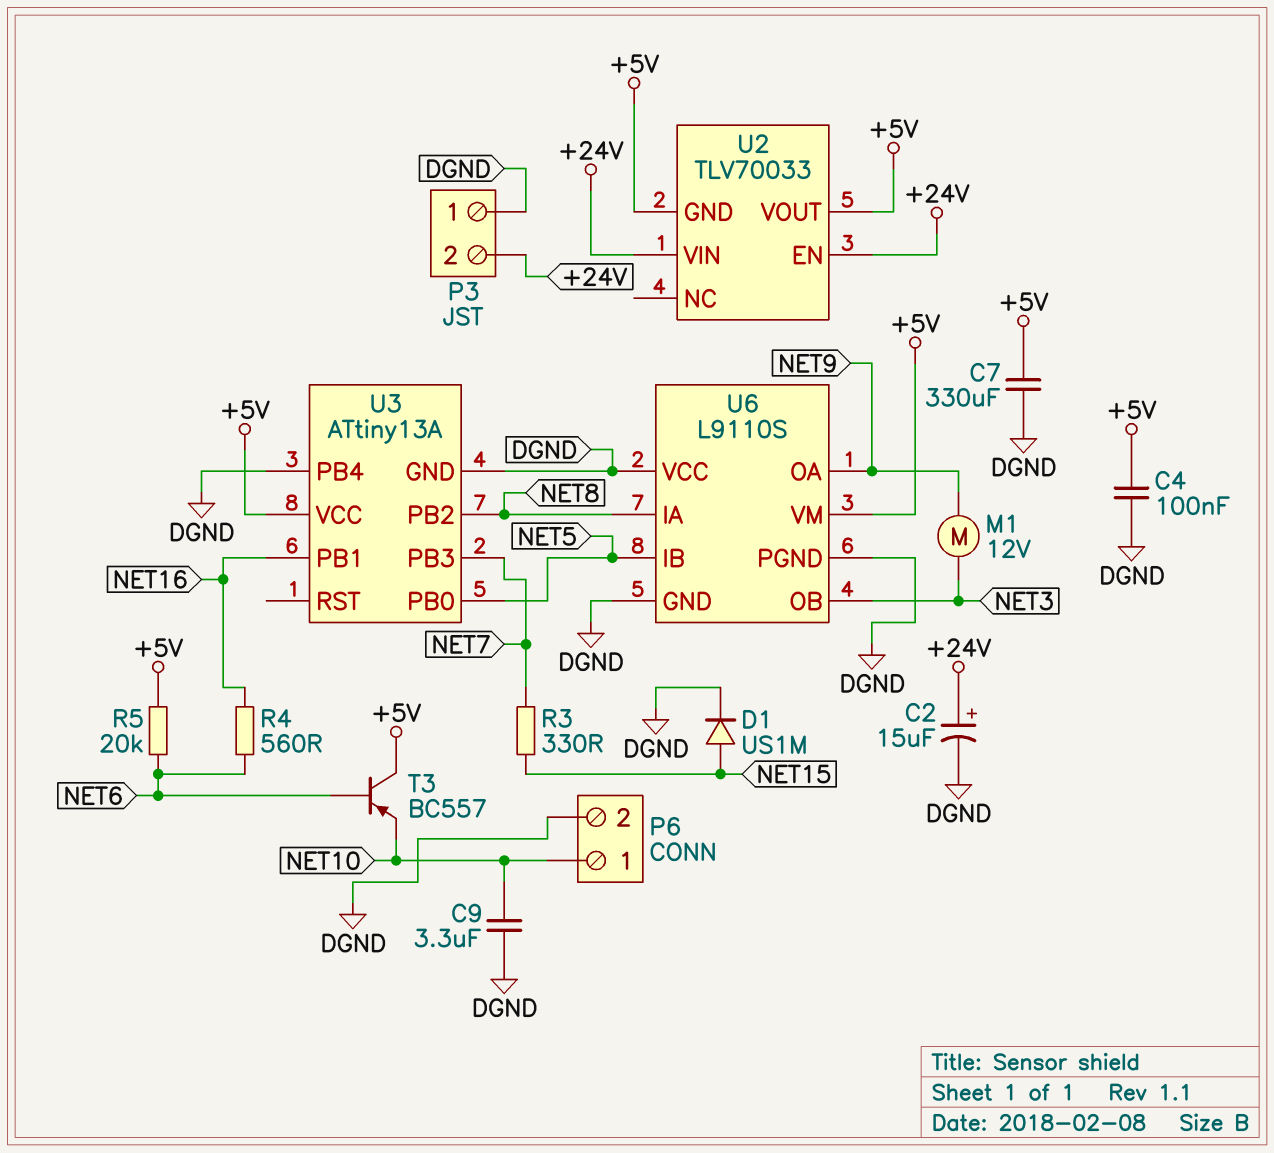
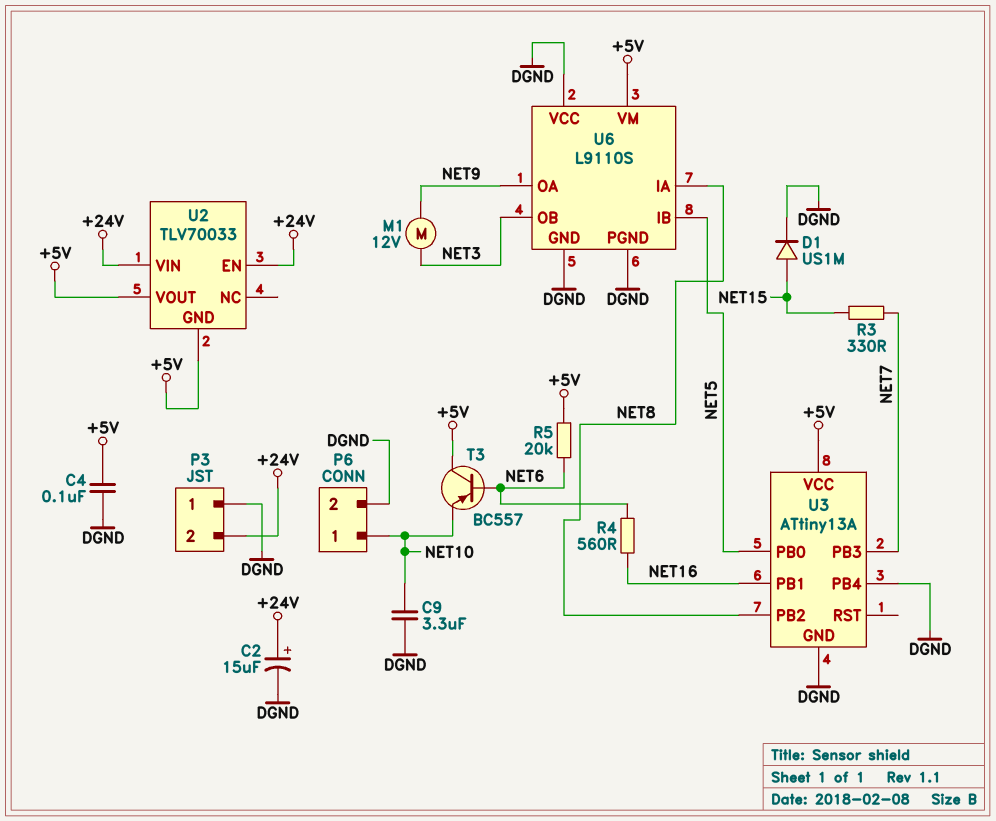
C7: 330uF (+5V, DGND) -> none

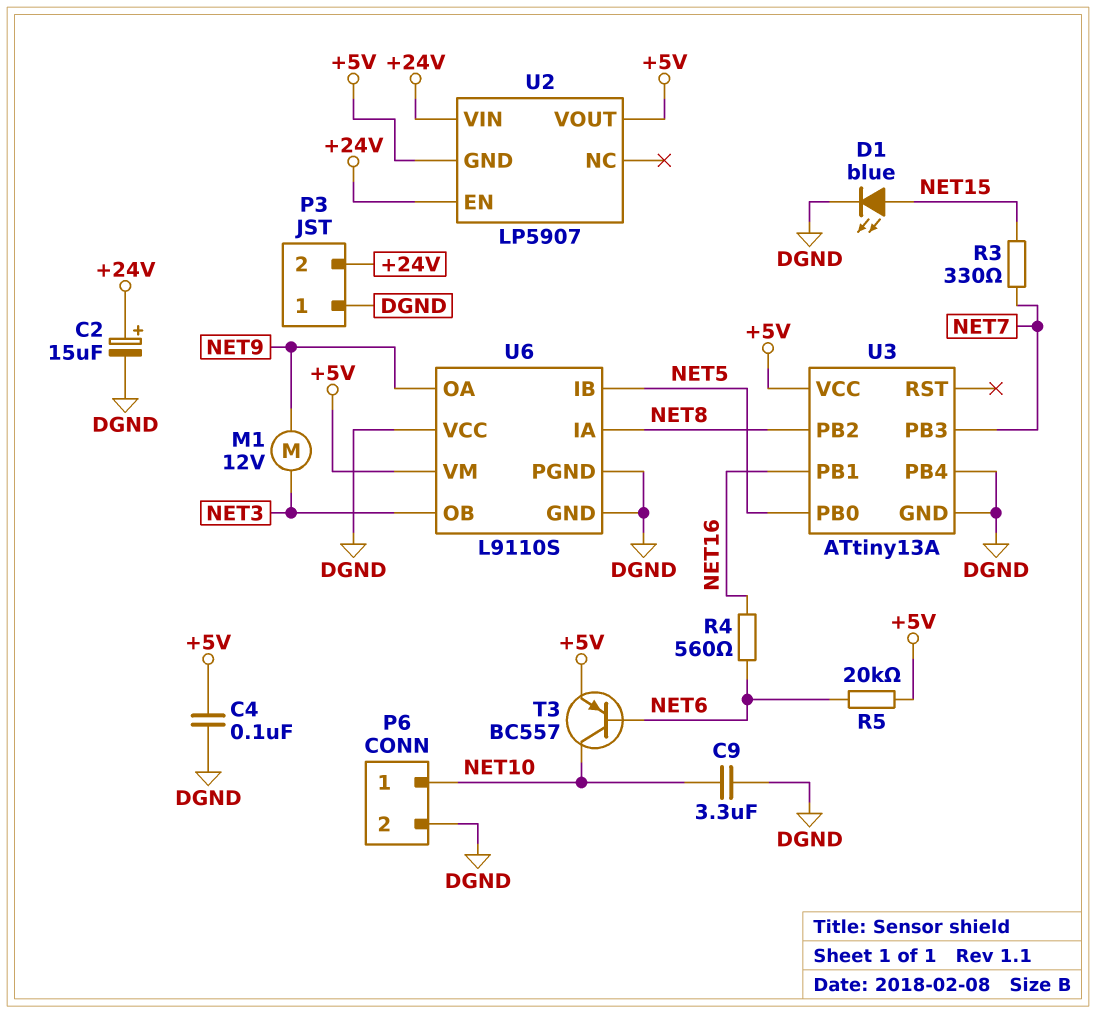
D1: diode US1M (A NET15, K DGND) -> LED blue (A NET15, K DGND)
T3: PNP BC557 (B NET6, C +5V, E NET10) -> PNP BC557 (B NET6, C NET10, E +5V)
U2: TLV70033 -> LP5907

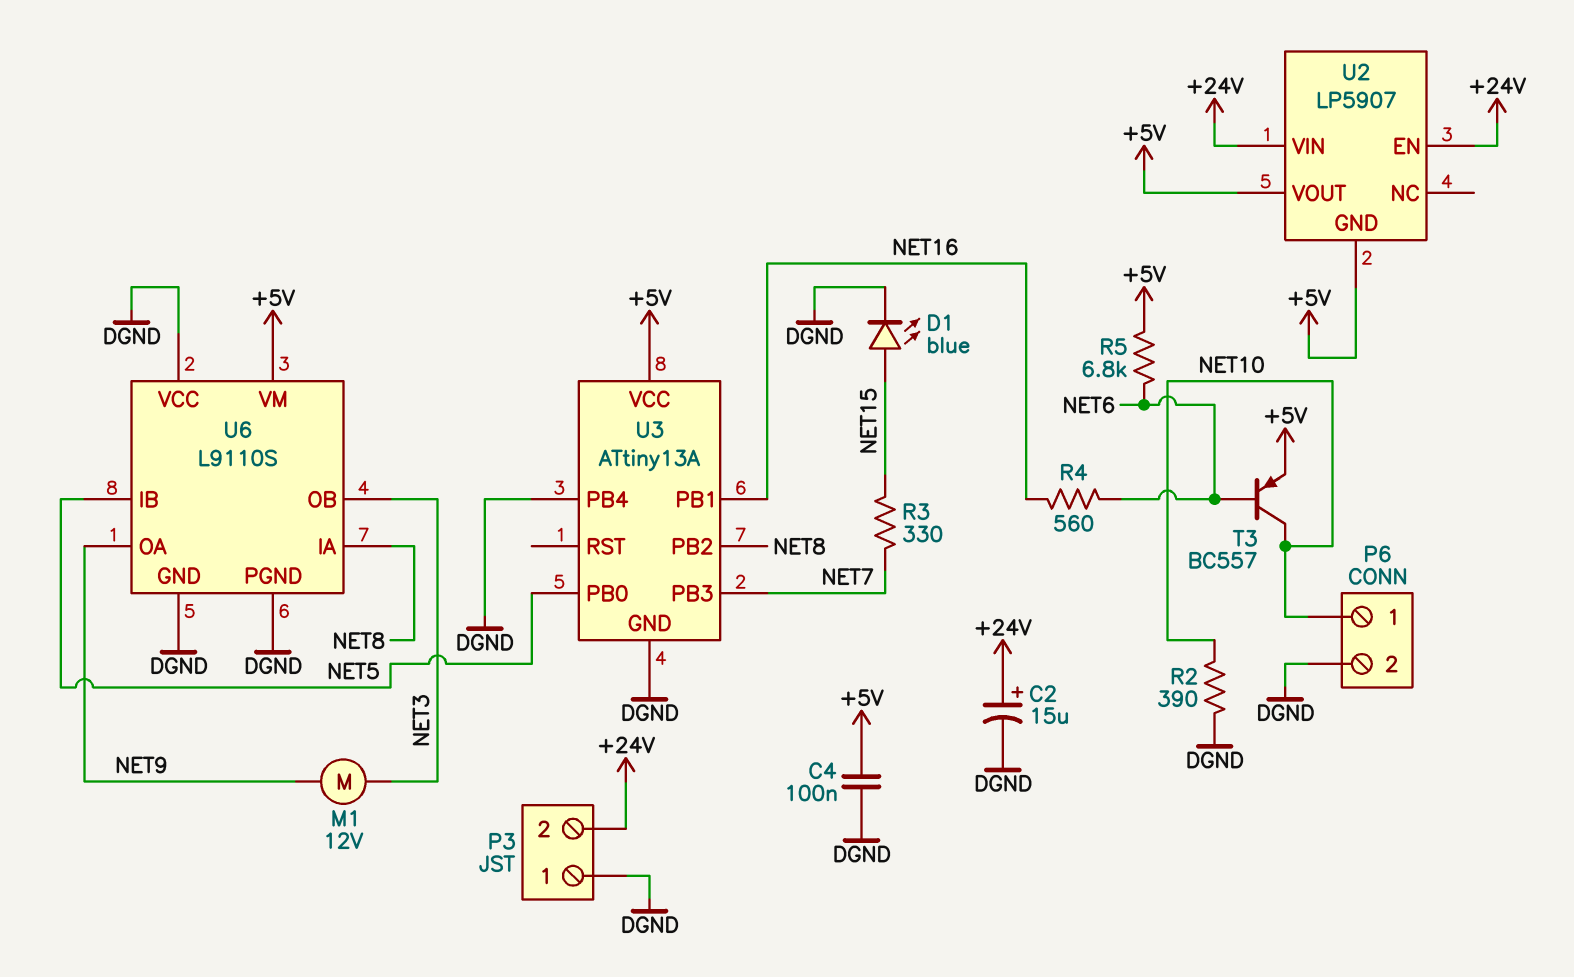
C9: 3.3uF (DGND, NET10) -> none
R2: none -> 390 (DGND, NET10)
R5: 20k (+5V, NET6) -> 6.8k (+5V, NET6)

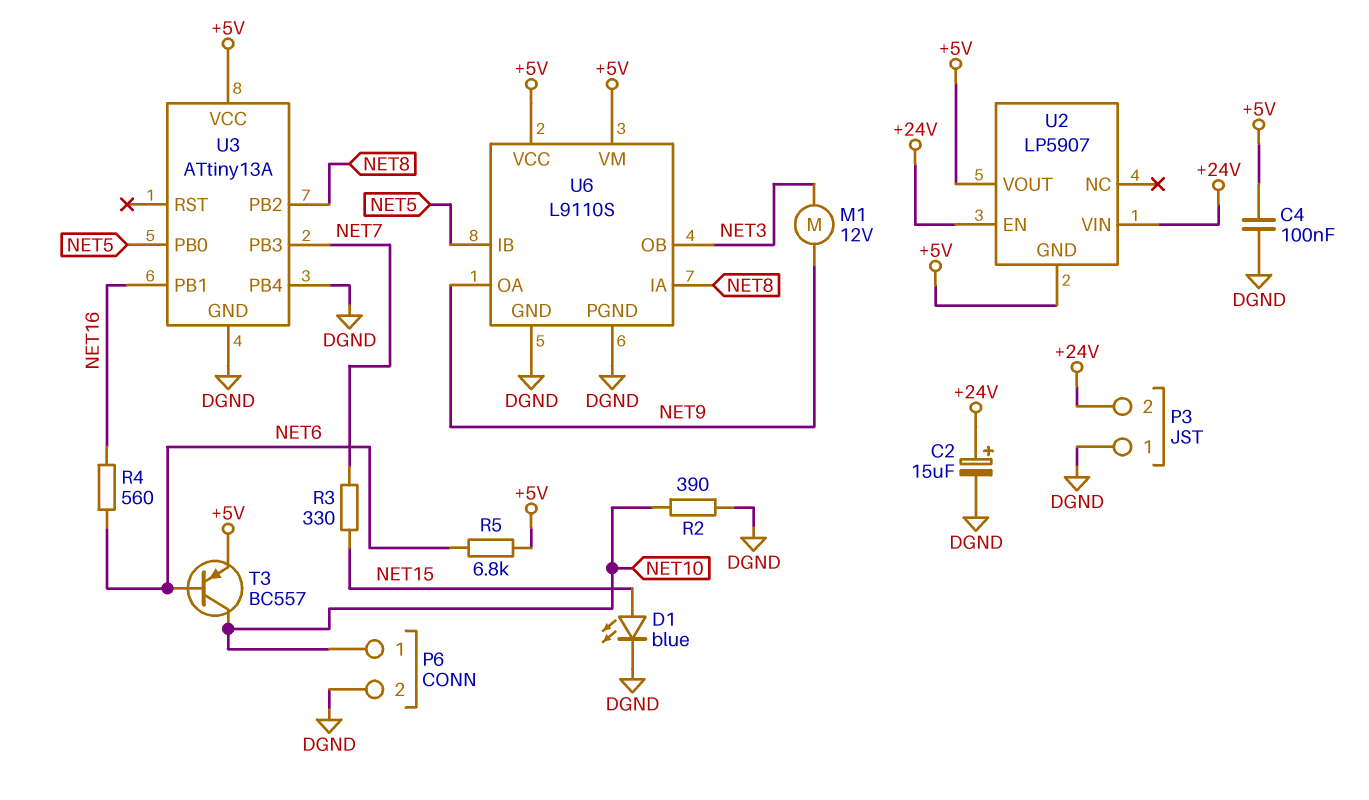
U6 pin VCC: DGND -> +5V

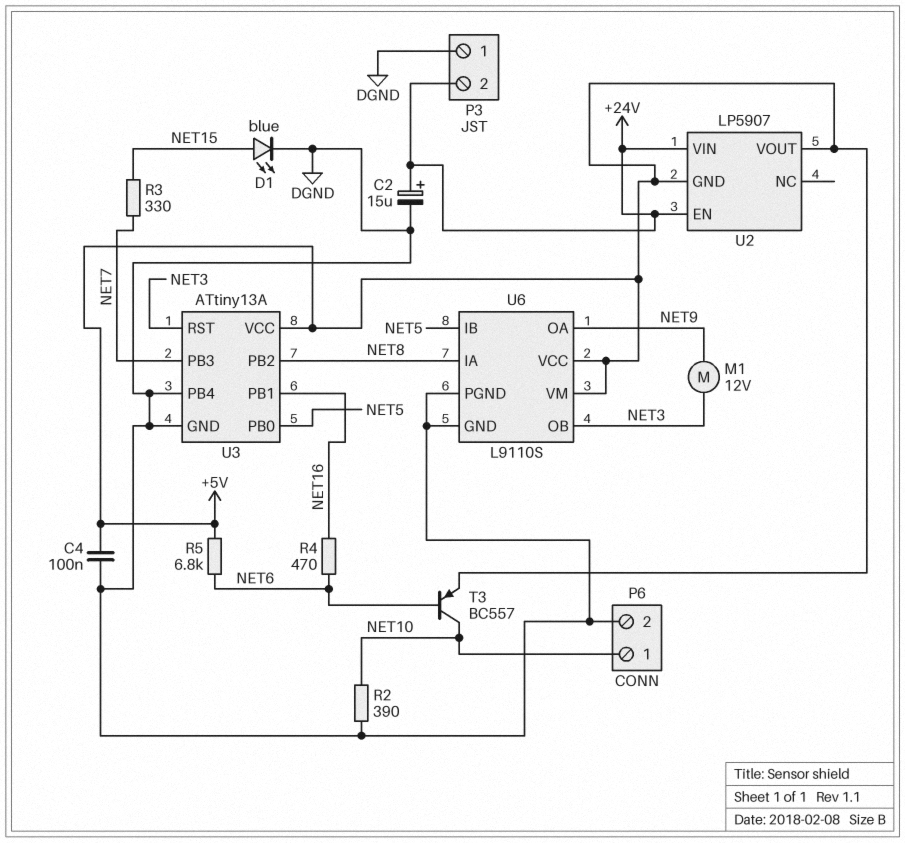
R4: 560 (NET6, NET16) -> 470 (NET6, NET16)
U3 pin RST: none -> NET3

